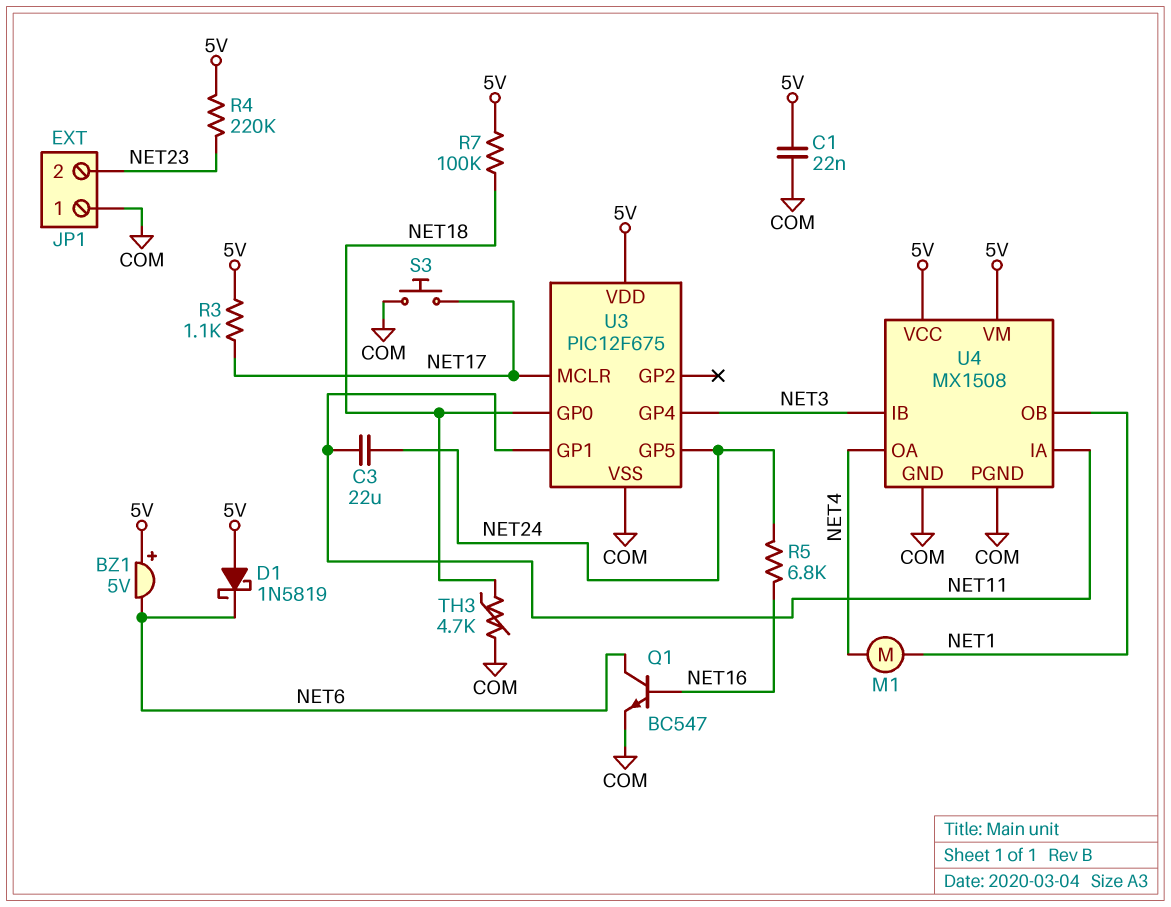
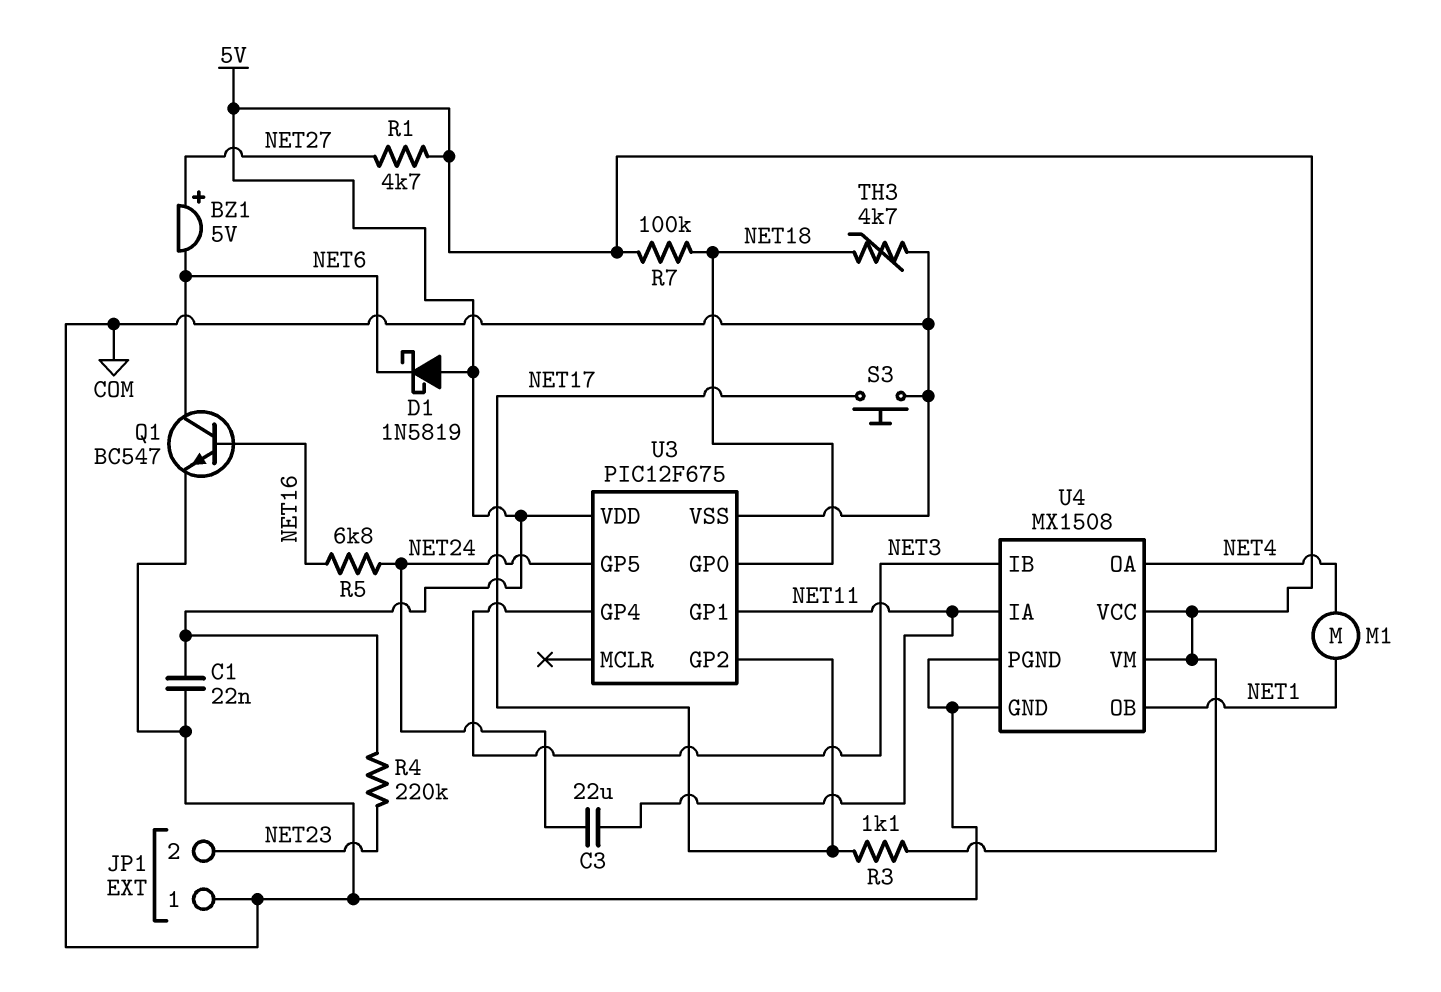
BZ1: buzzer 5V (plus 5V, minus NET6) -> buzzer 5V (plus NET27, minus NET6)
R1: none -> 4.7k (5V, NET27)
U3 pin GP2: none -> NET17
U3 pin MCLR: NET17 -> none

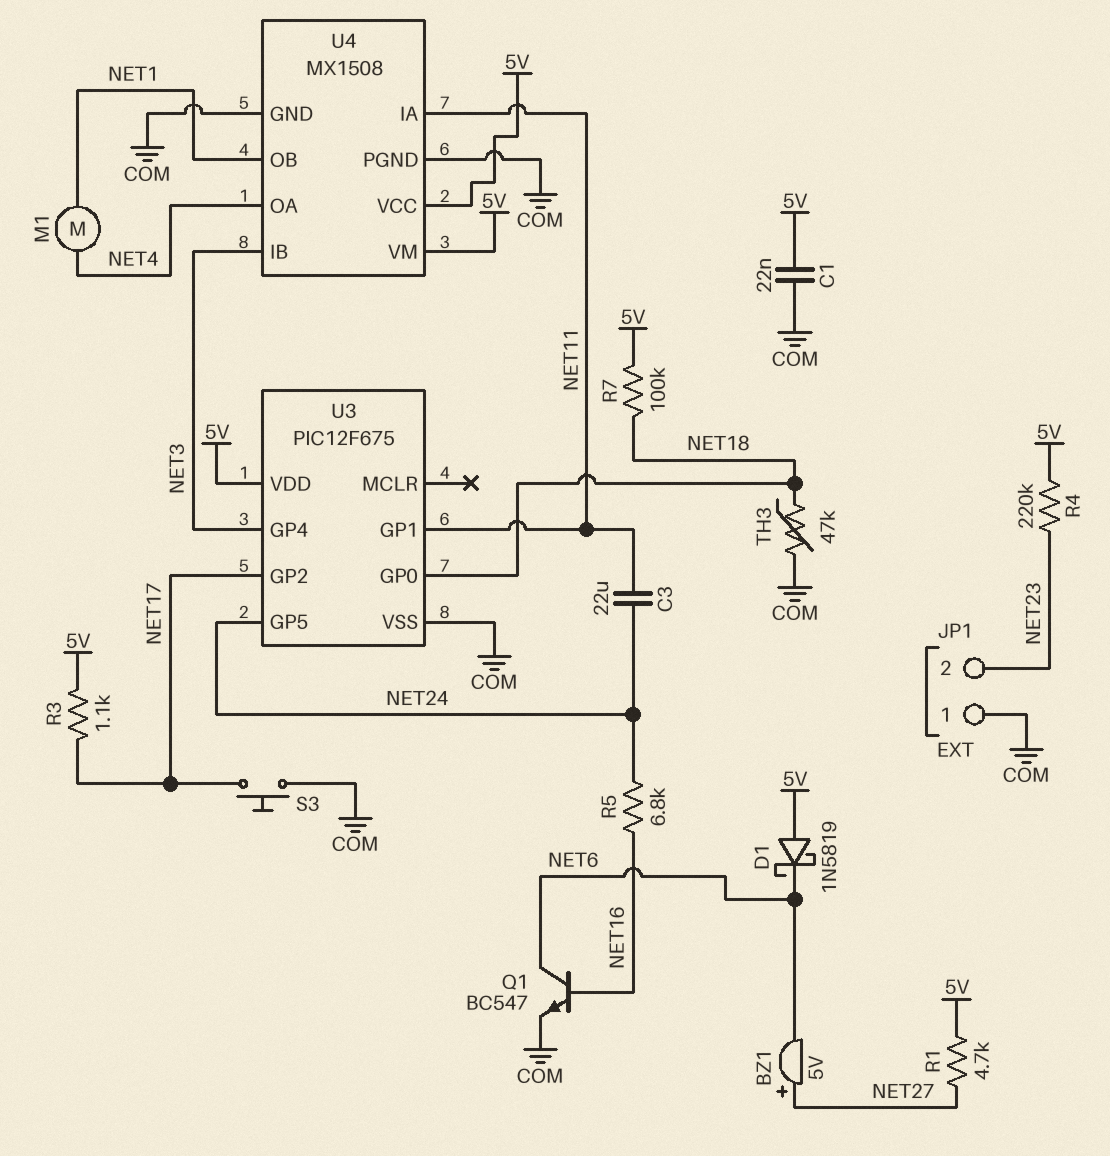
TH3: 4.7k (COM, NET18) -> 47k (COM, NET18)

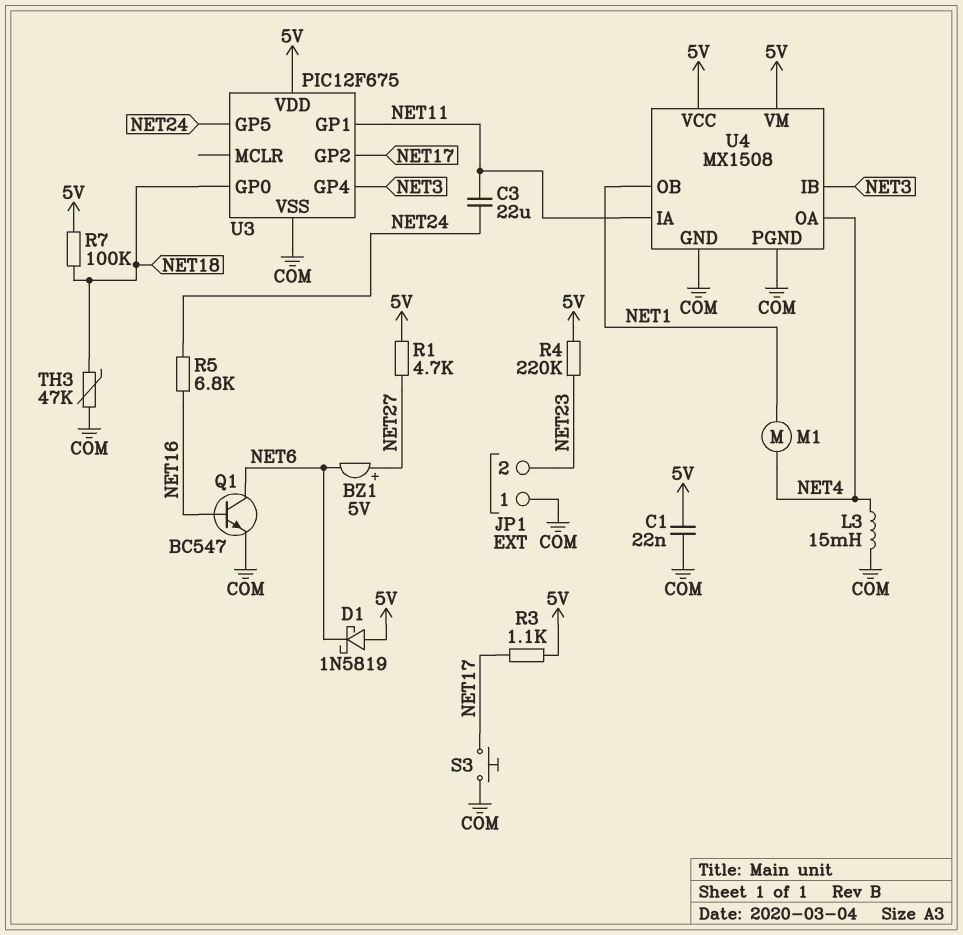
L3: none -> 15mH (COM, NET4)

